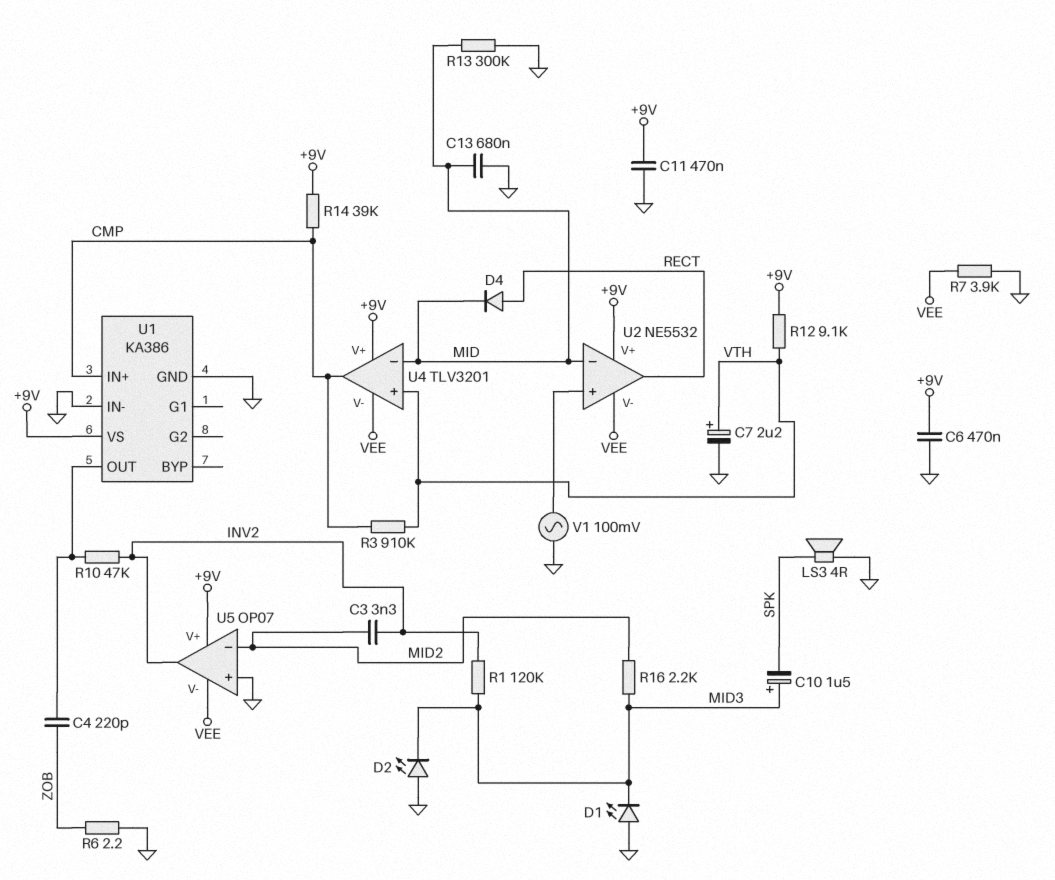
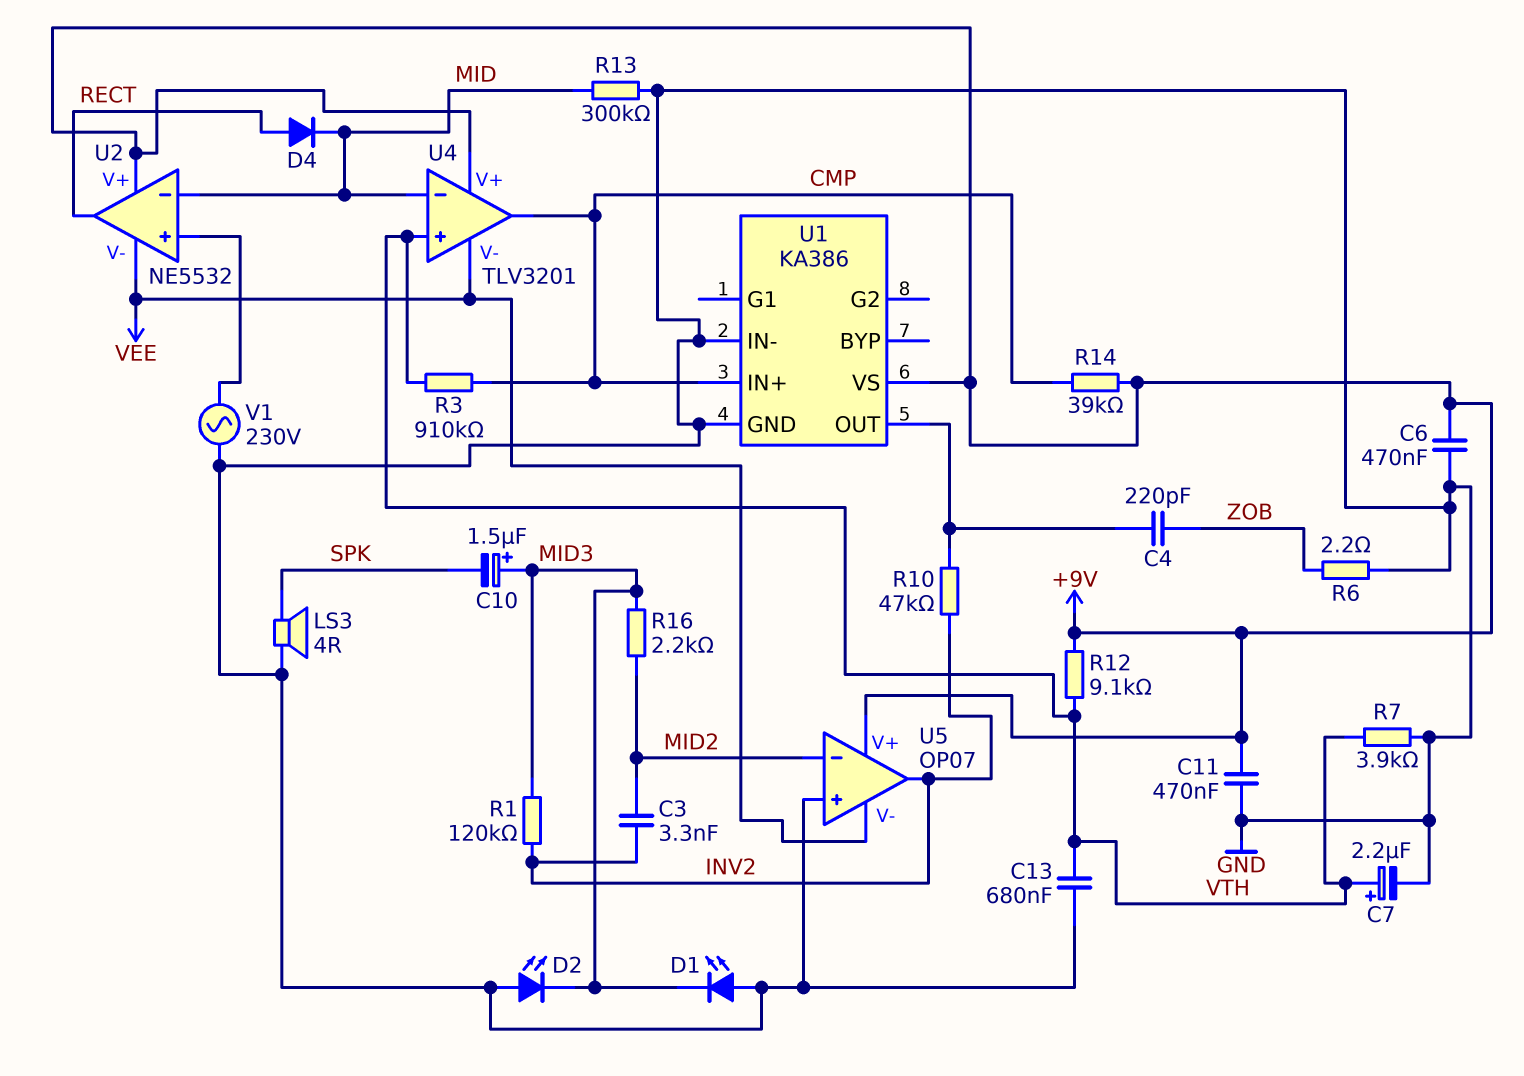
C13: 680nF (GND, MID) -> 680nF (GND, VTH)
R7: 3.9k (GND, VEE) -> 3.9k (GND, VTH)
V1: AC 100mV (GND, U2/in+) -> AC 230V (GND, U2/in+)

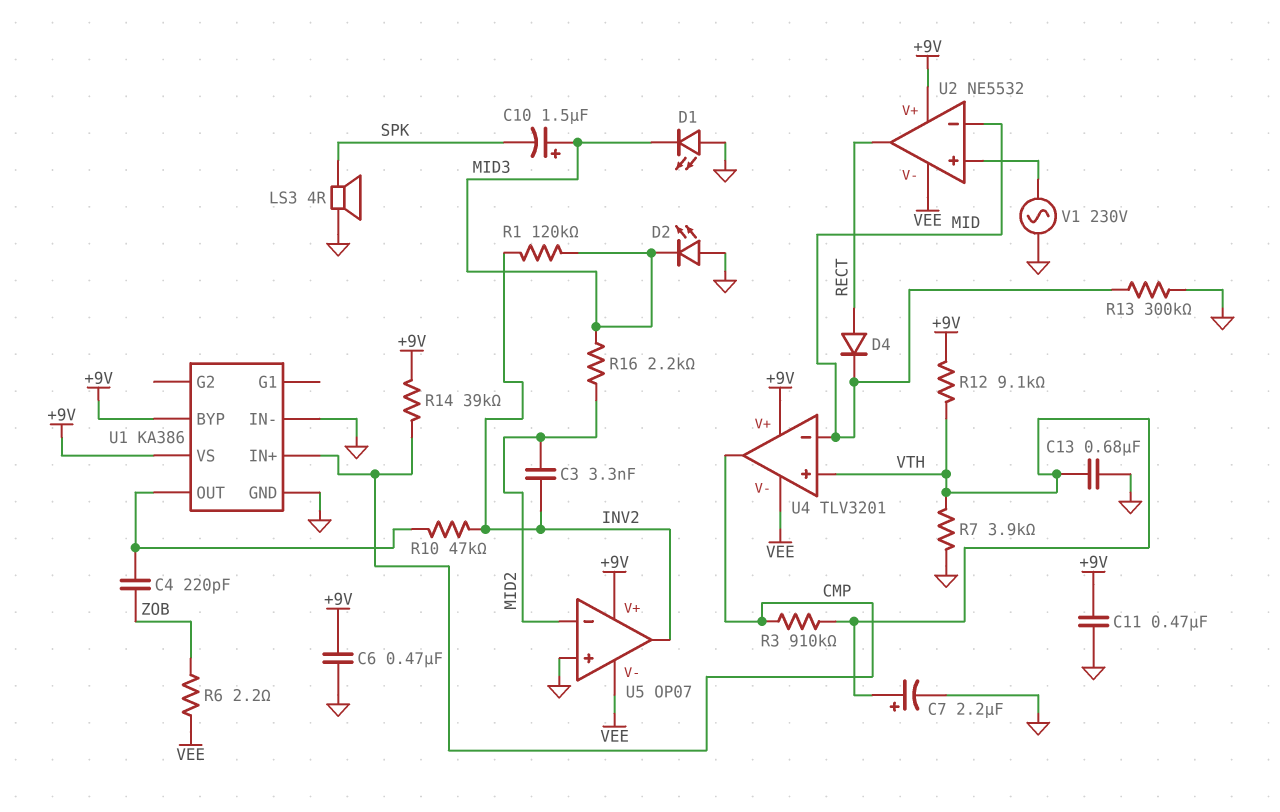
R6: 2.2 (GND, ZOB) -> 2.2 (VEE, ZOB)
U1 pin BYP: none -> +9V

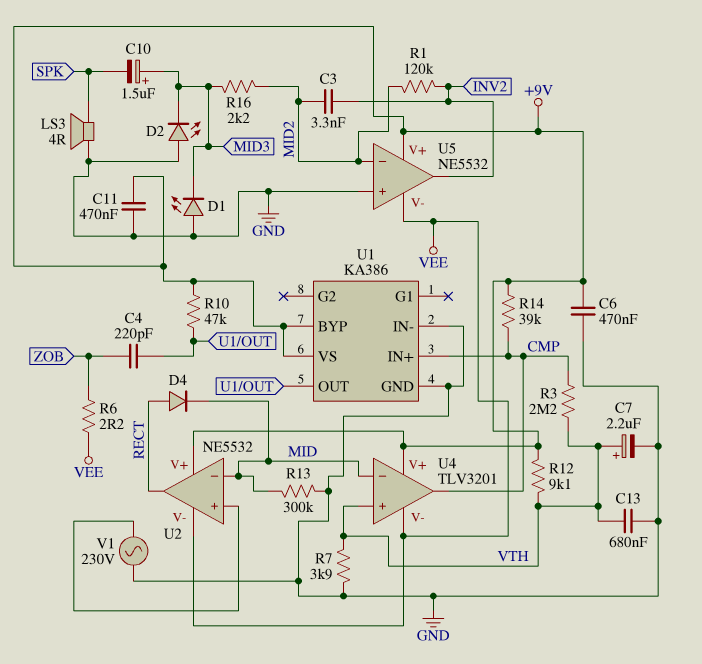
R1: 120k (INV2, MID3) -> 120k (INV2, MID2)
R3: 910k (CMP, VTH) -> 2.2M (CMP, VTH)
R10: 47k (INV2, U1/OUT) -> 47k (+9V, U1/OUT)
U5: OP07 -> NE5532

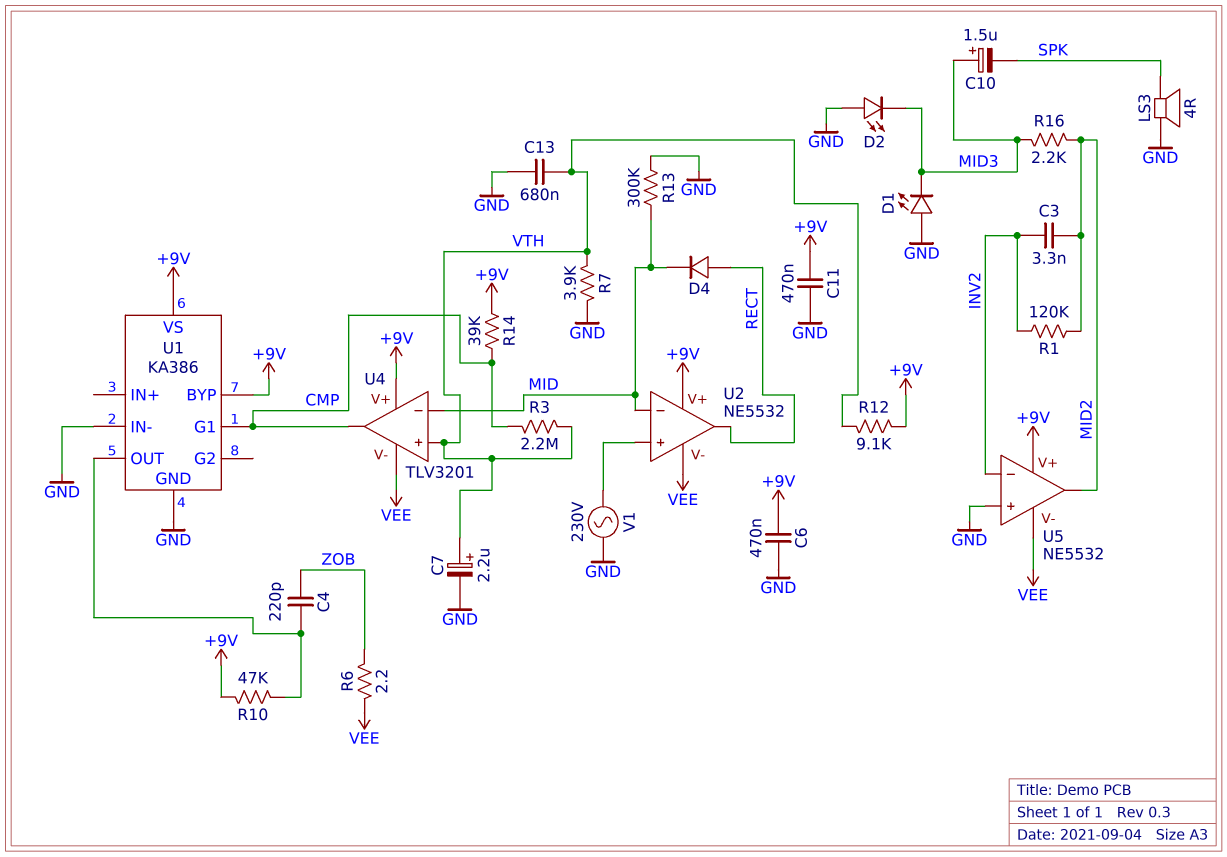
U1 pin G1: none -> CMP
U1 pin IN+: CMP -> none
U5 pin in-: MID2 -> INV2
U5 pin out: INV2 -> MID2

